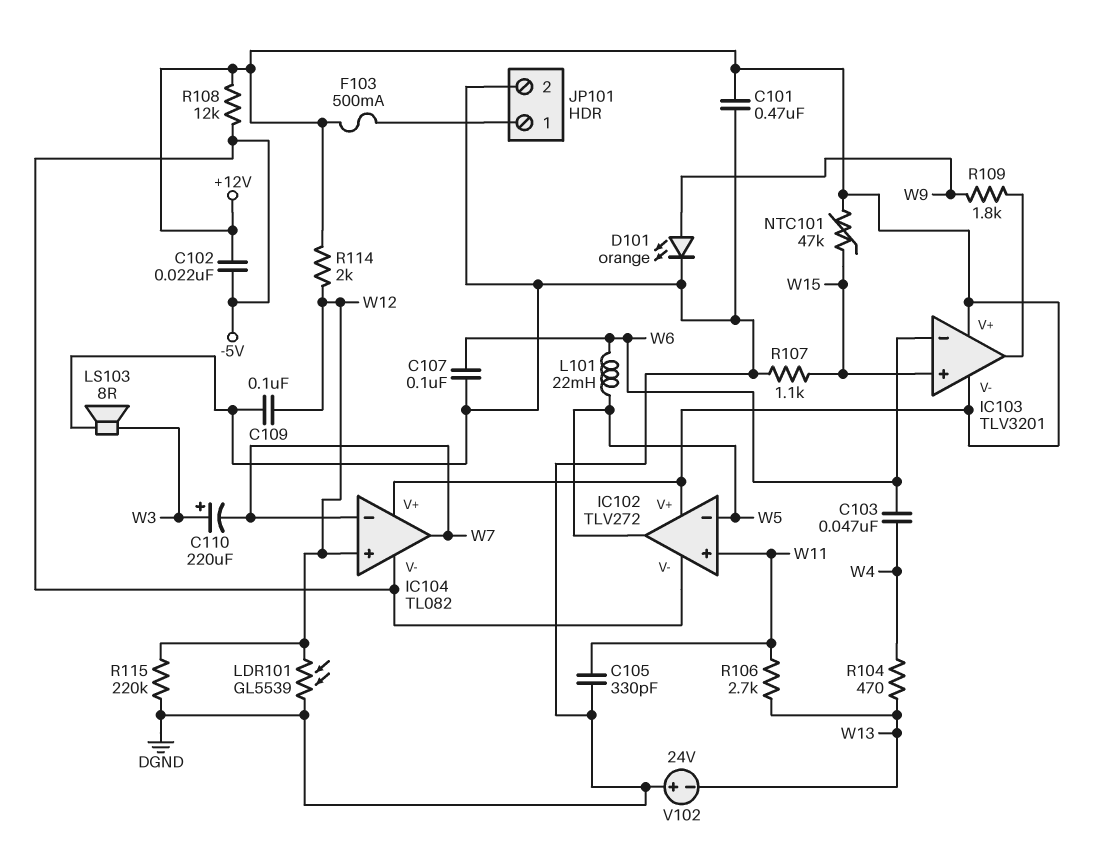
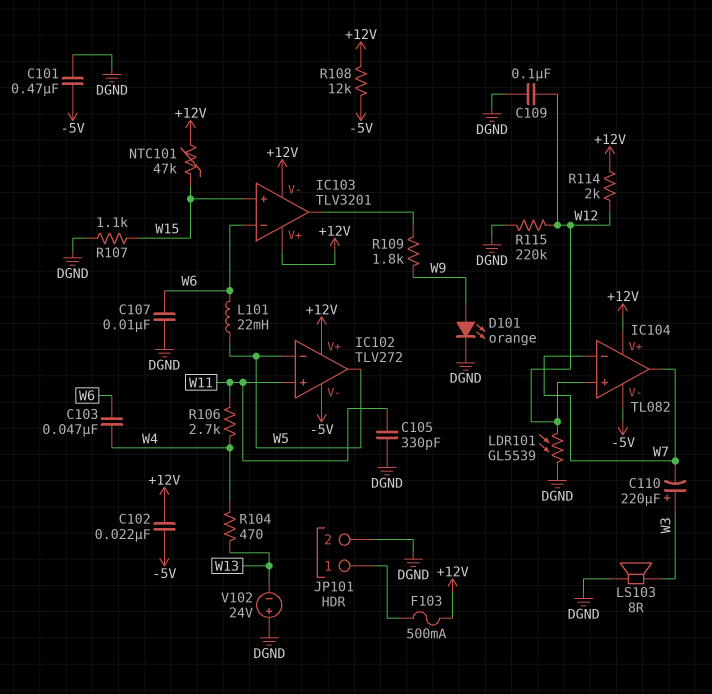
C101: 470nF (+12V, DGND) -> 470nF (-5V, DGND)
C107: 100nF (DGND, W6) -> 10nF (DGND, W6)
R106: 2.7k (W11, W13) -> 2.7k (W4, W11)

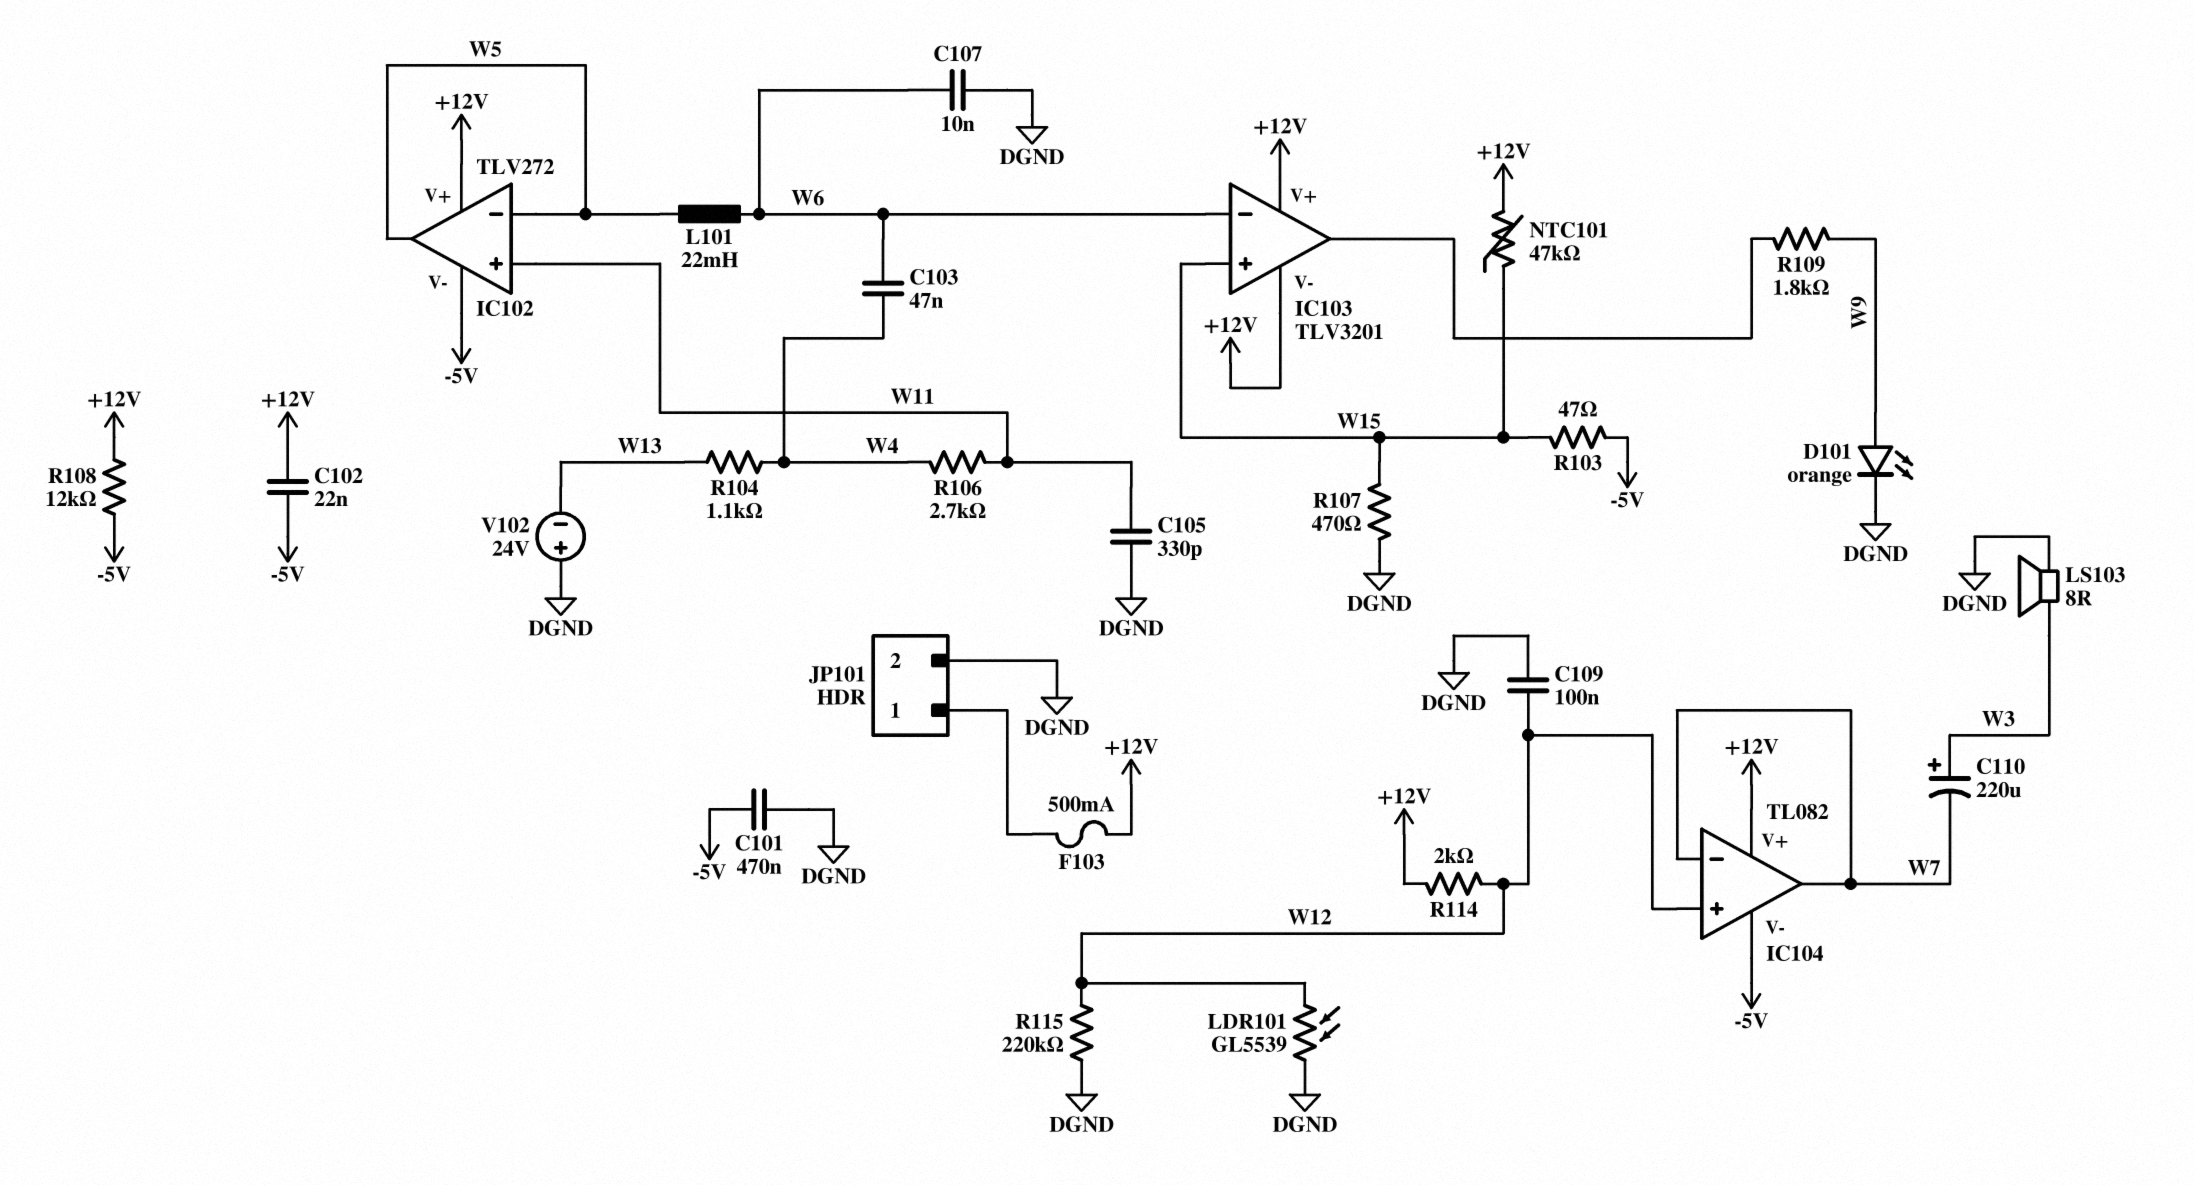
R103: none -> 47 (-5V, W15)
R104: 470 (W4, W13) -> 1.1k (W4, W13)
R107: 1.1k (DGND, W15) -> 470 (DGND, W15)

